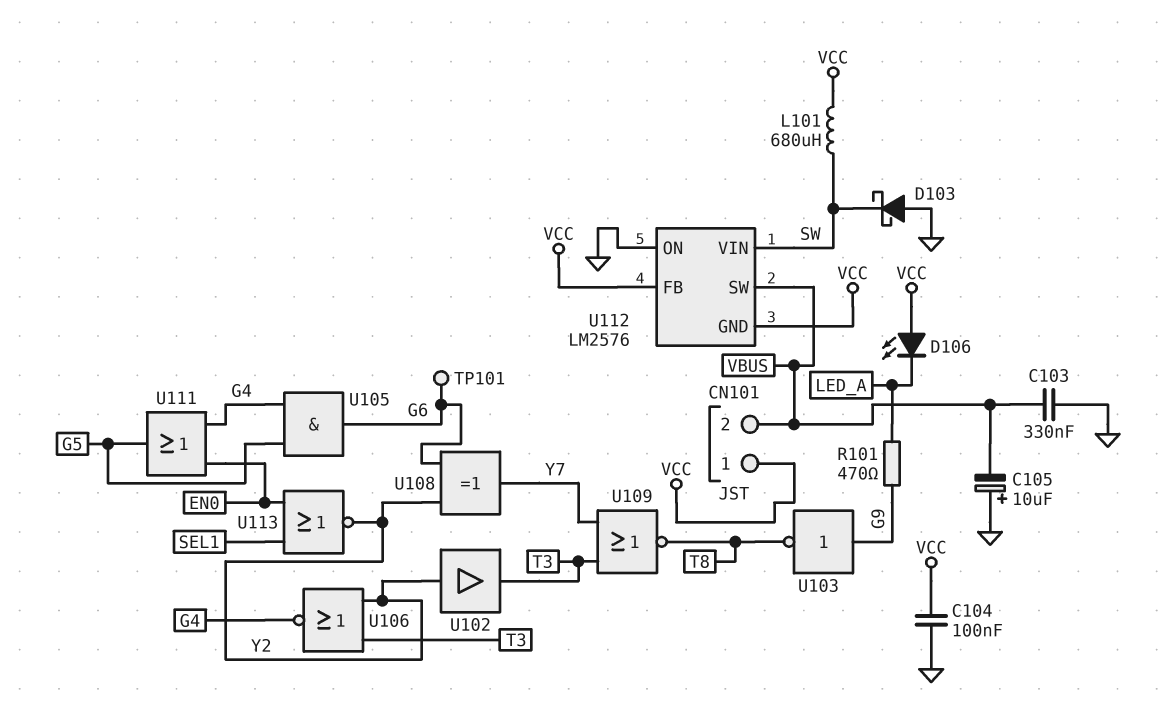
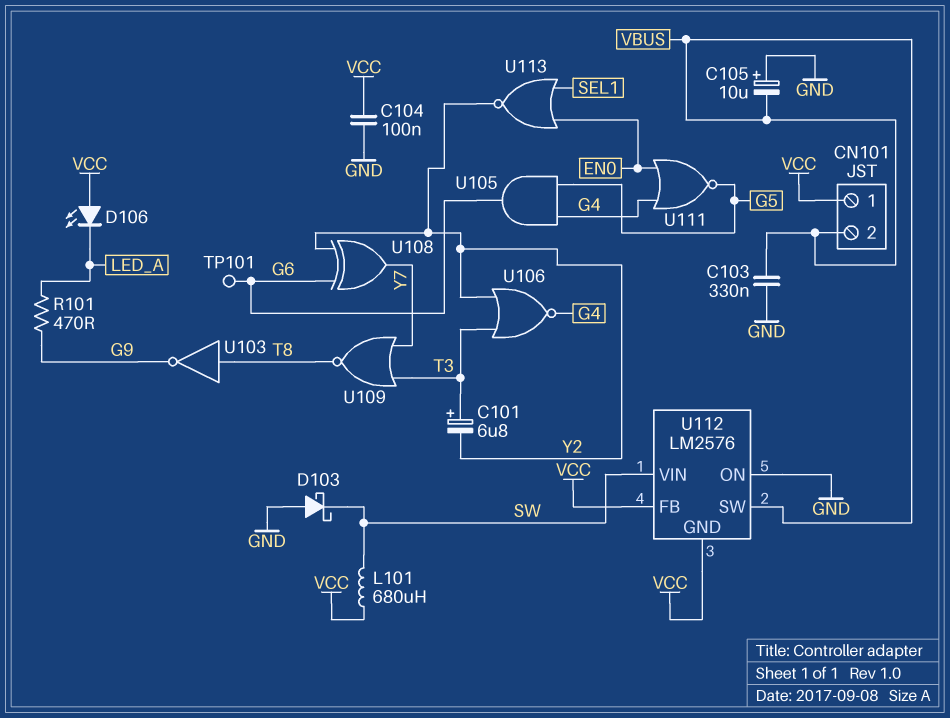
C101: none -> 6.8uF (plus T3, minus Y2)
U102: buffer (in Y2, out T3) -> none
U103: NOT (in G9, out T8) -> NOT (in T8, out G9)
U111: OR (in EN0, in G4, out G5) -> NOR (in EN0, in G4, out G5)

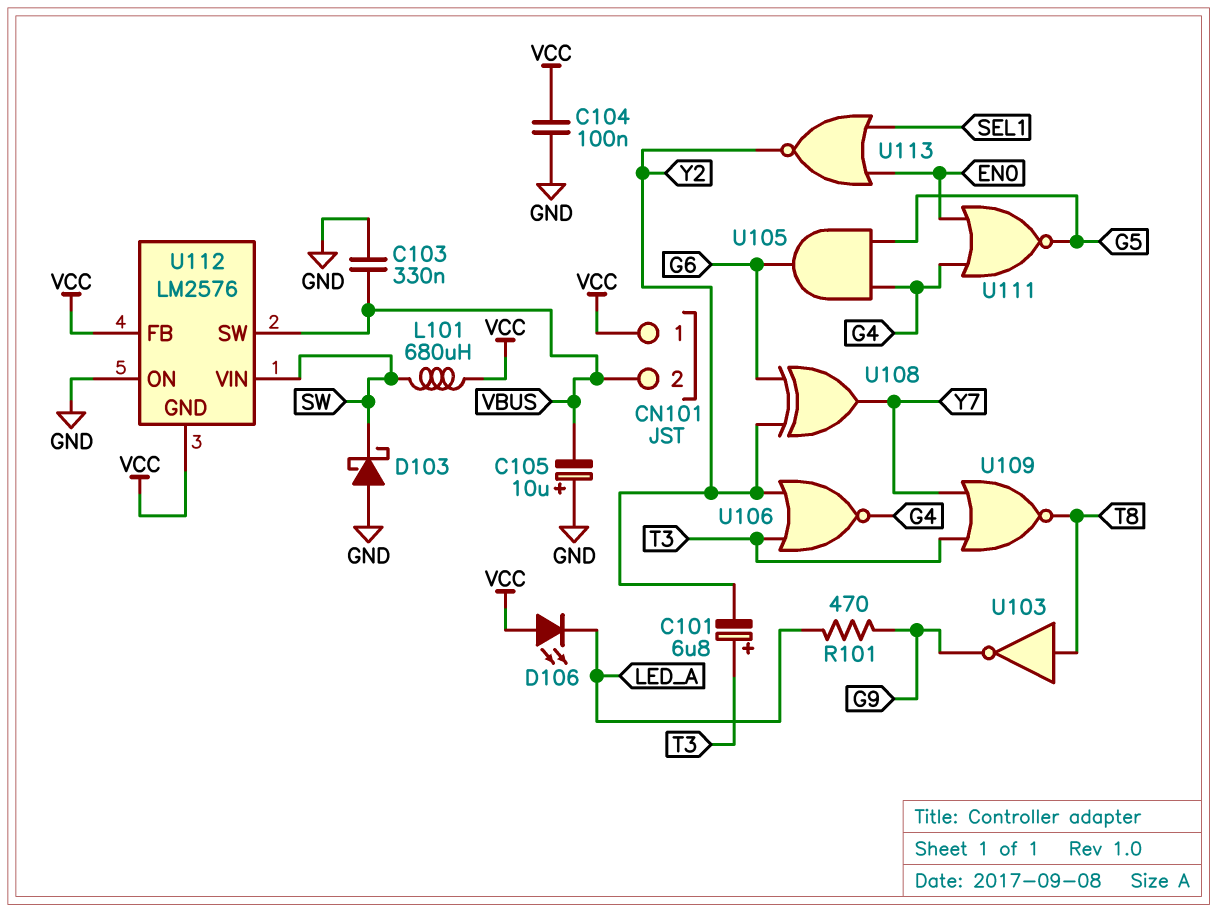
TP101: test point (G6) -> none

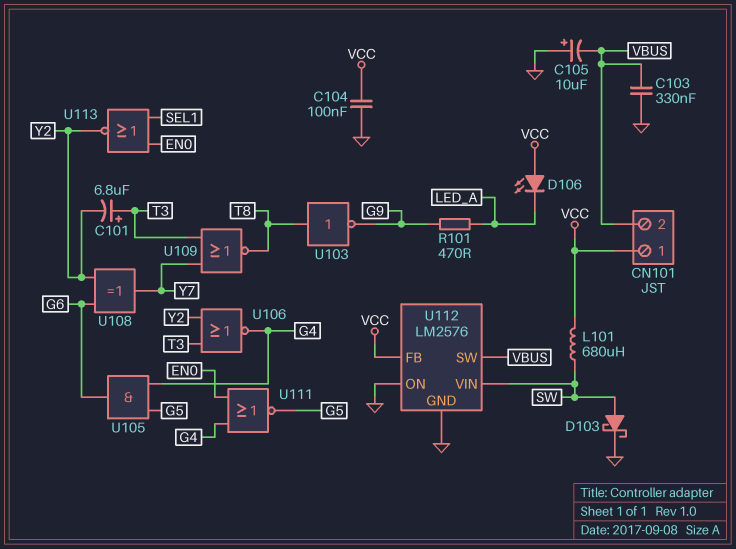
D103: schottky (A GND, K SW) -> schottky (A SW, K GND)
U112 pin GND: VCC -> GND

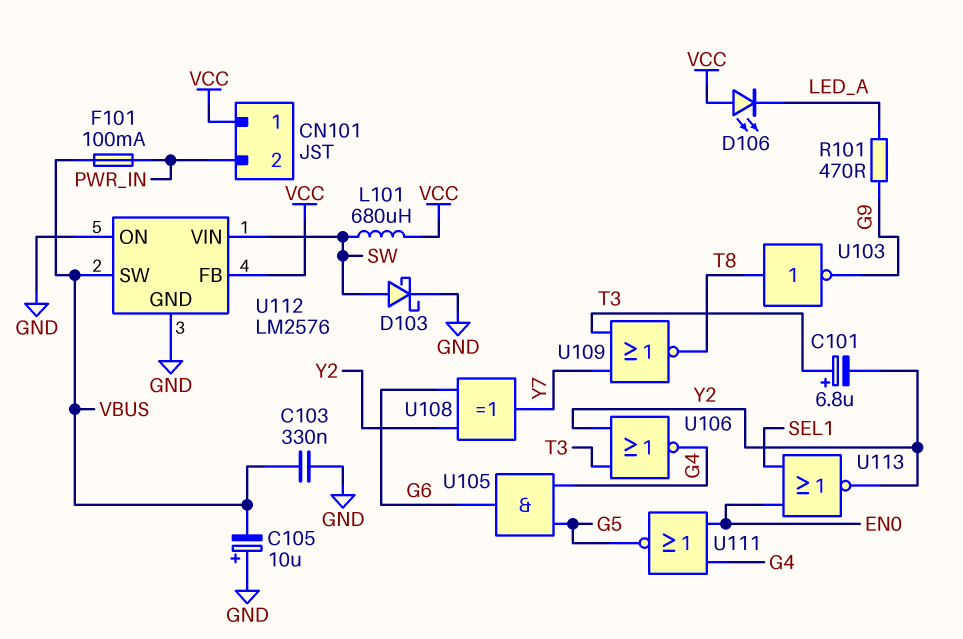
C104: 100nF (GND, VCC) -> none
CN101 pin 2: VBUS -> PWR_IN
F101: none -> 100mA (PWR_IN, VBUS)

